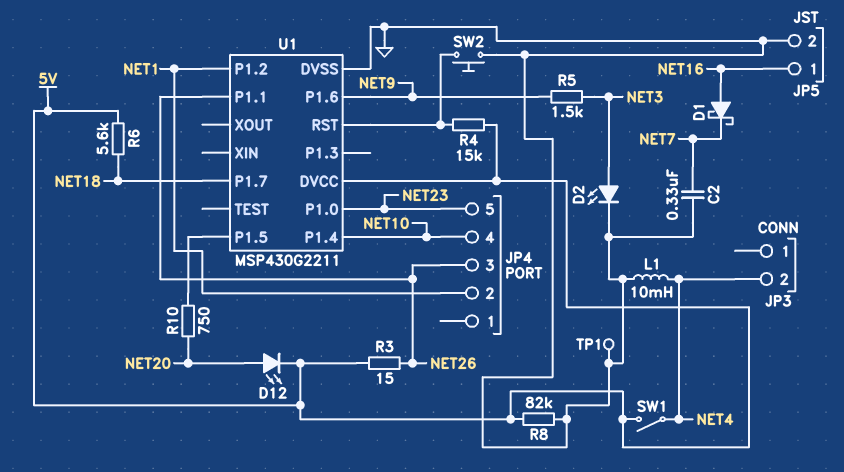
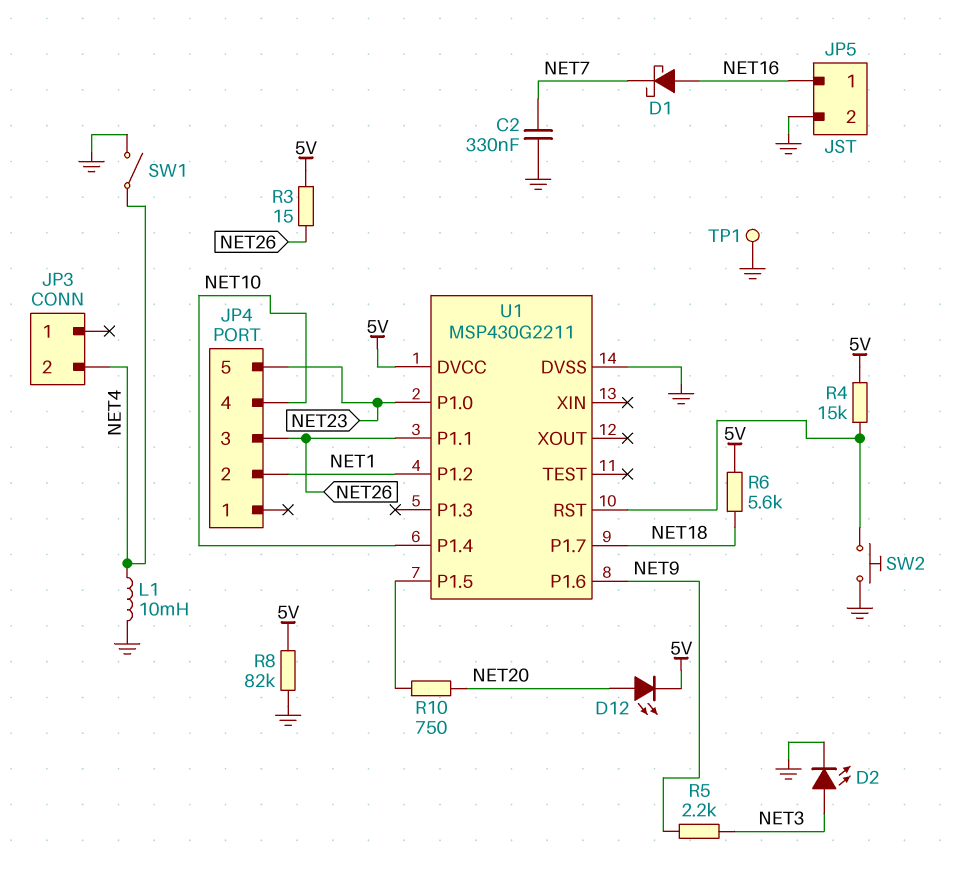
R5: 1.5k (NET3, NET9) -> 2.2k (NET3, NET9)
SW1: switch (5V, NET4) -> switch (GND, NET4)

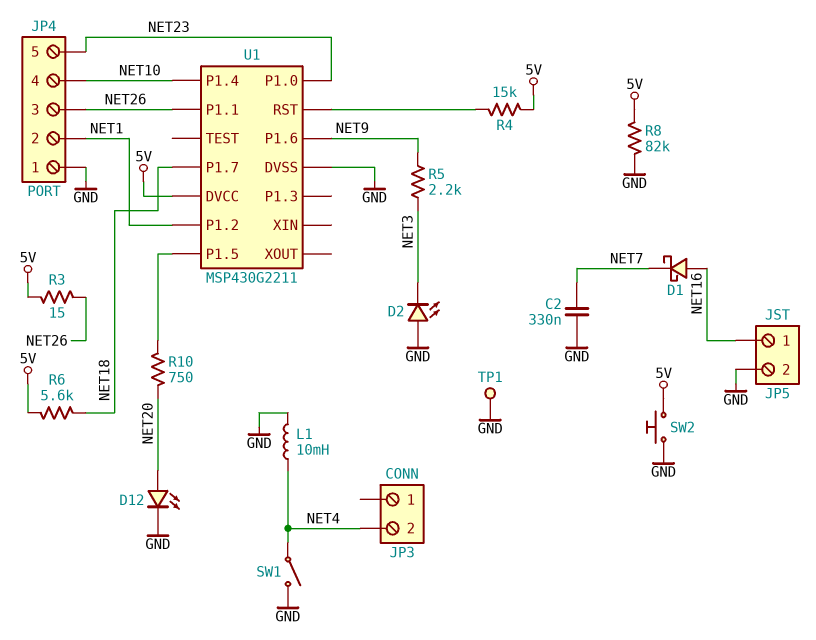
D2: LED (A NET3, K GND) -> LED (A GND, K NET3)
D12: LED (A NET20, K 5V) -> LED (A NET20, K GND)
JP4 pin 1: none -> GND
SW2: button (GND, U1/RST) -> button (5V, GND)

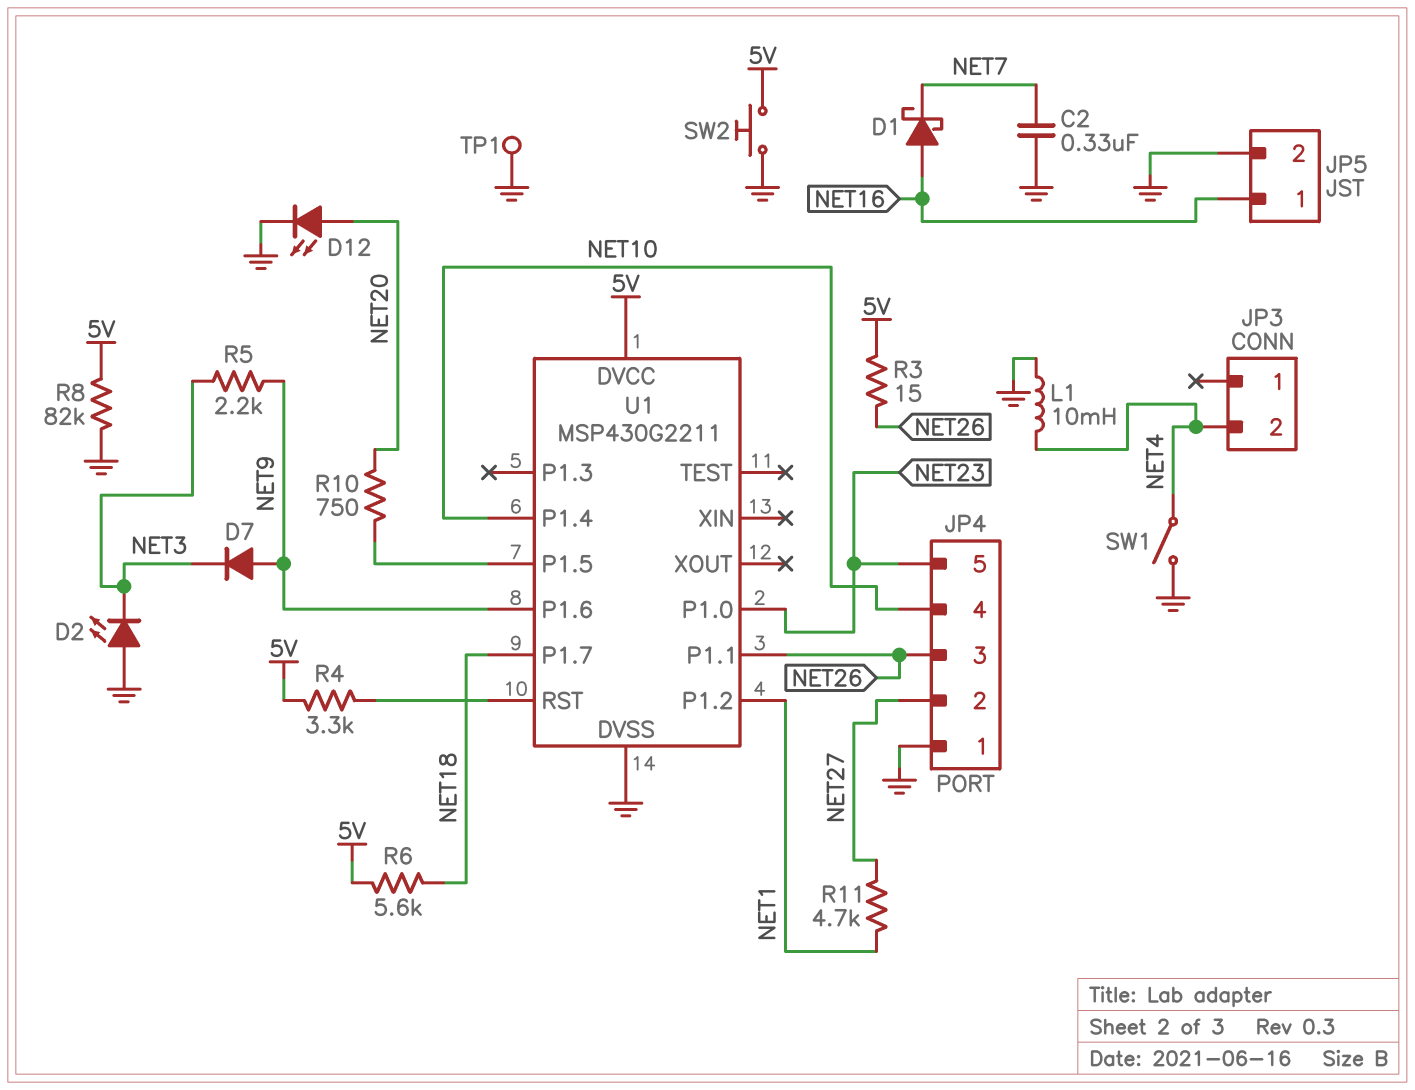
D7: none -> diode (A NET9, K NET3)
JP4 pin 2: NET1 -> NET27
R4: 15k (5V, U1/RST) -> 3.3k (5V, U1/RST)
R11: none -> 4.7k (NET1, NET27)

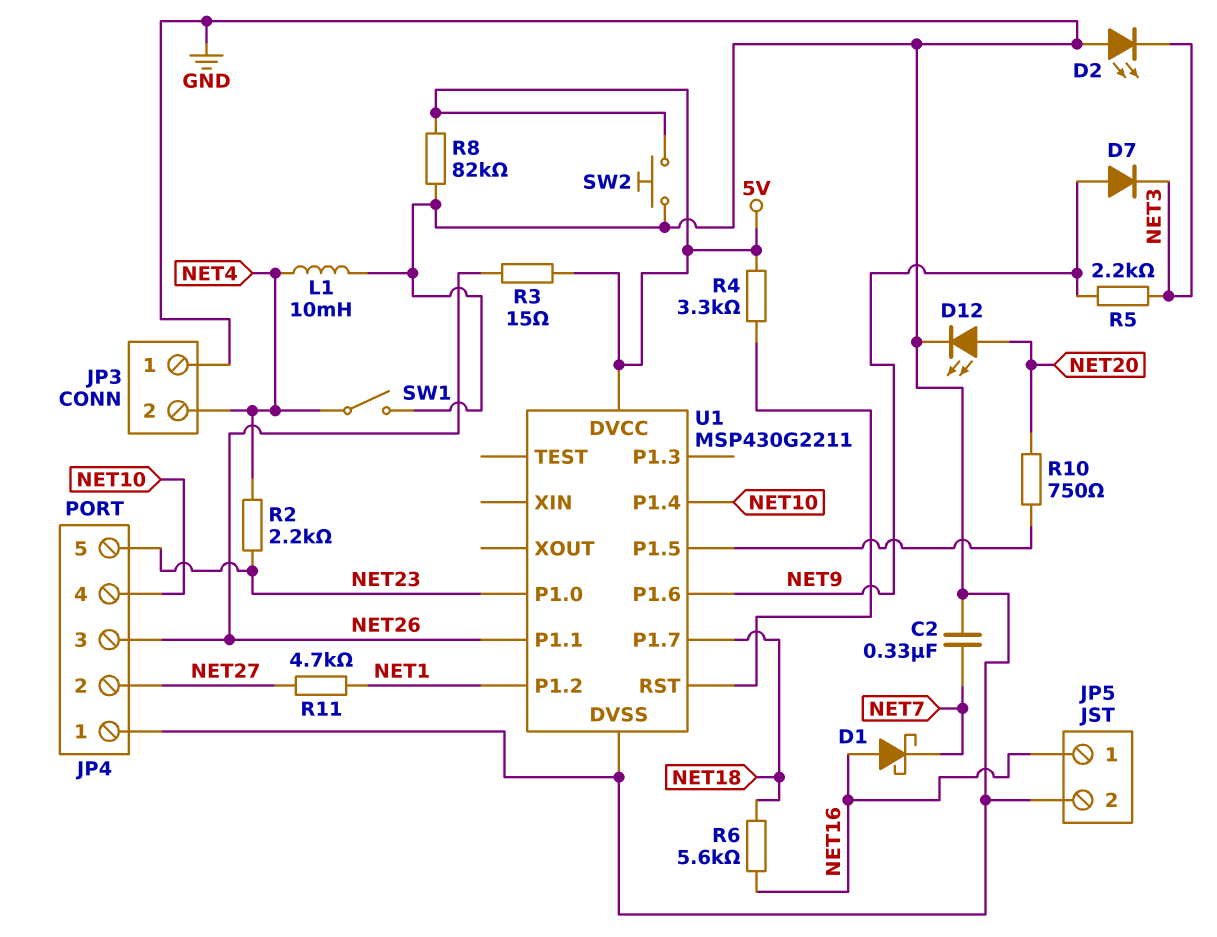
JP3 pin 1: none -> GND
R2: none -> 2.2k (NET4, NET23)
R6: 5.6k (5V, NET18) -> 5.6k (NET16, NET18)
TP1: test point (GND) -> none

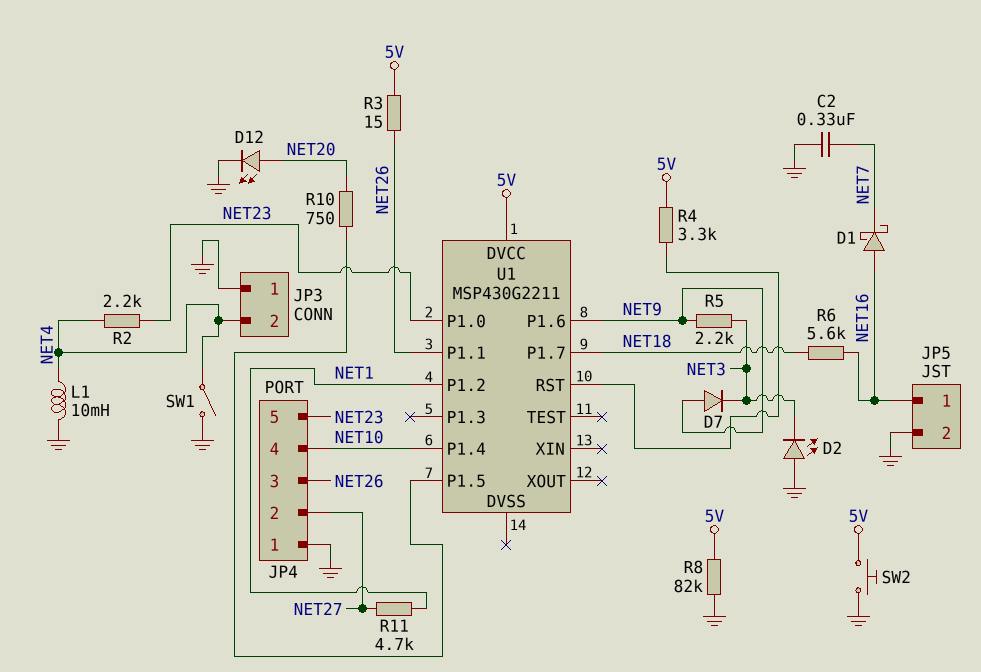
U1 pin DVSS: GND -> none

